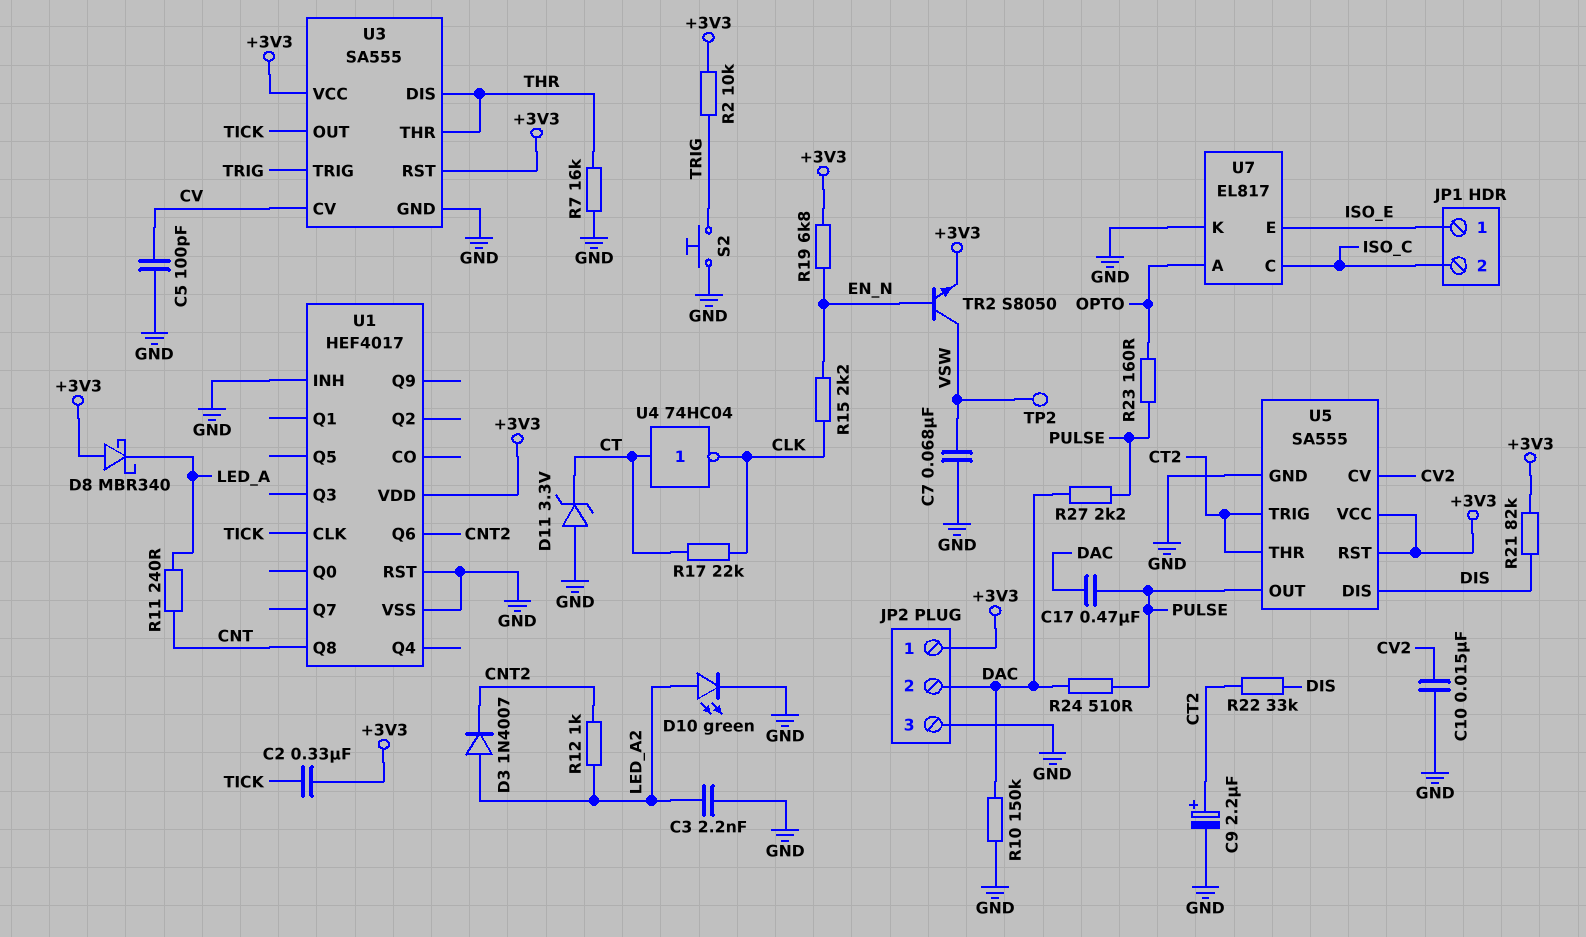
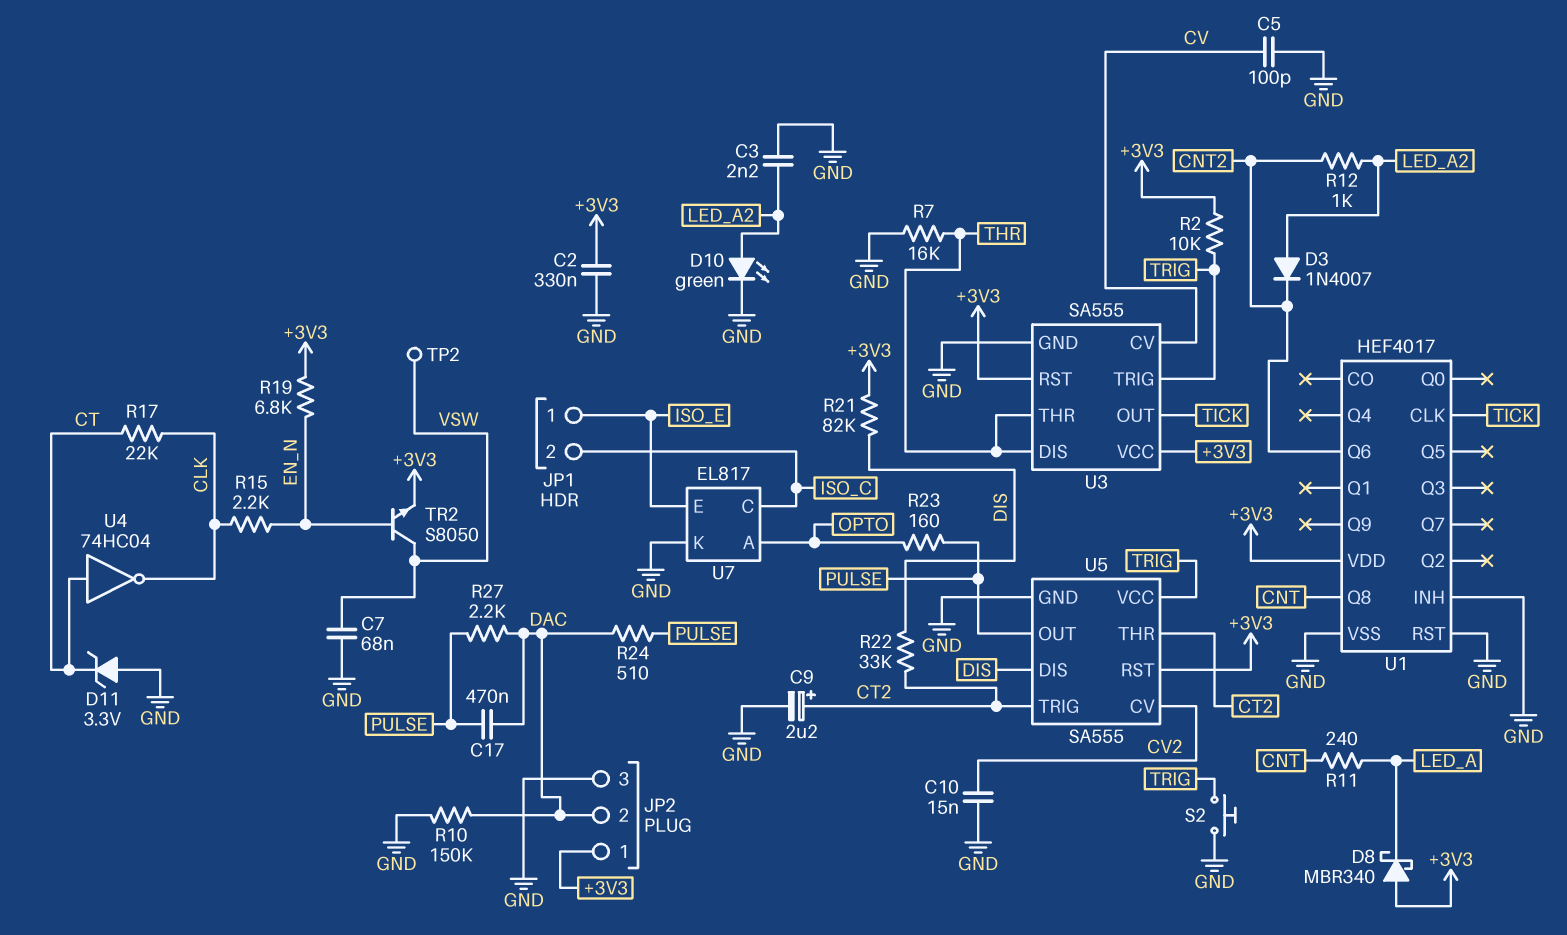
C2: 330nF (+3V3, TICK) -> 330nF (+3V3, GND)
U5 pin VCC: +3V3 -> TRIG

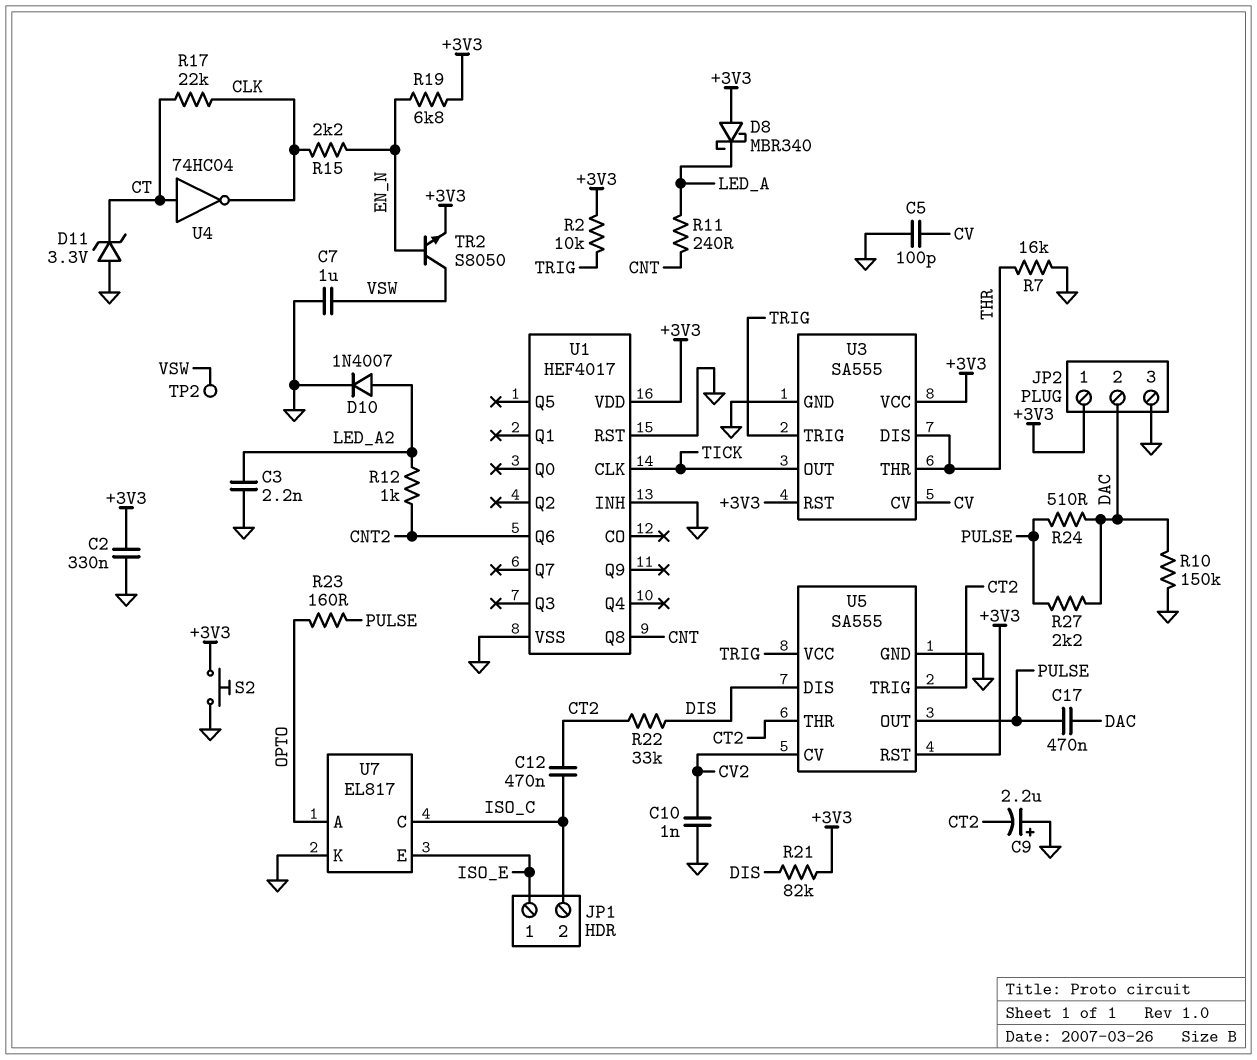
C7: 68nF (GND, VSW) -> 1uF (GND, VSW)
C9: 2.2uF (plus CT2, minus GND) -> 2.2uF (plus GND, minus CT2)
C10: 15nF (CV2, GND) -> 1nF (CV2, GND)
C12: none -> 470nF (CT2, ISO_C)
D3: diode 1N4007 (A LED_A2, K CNT2) -> none
D10: LED green (A LED_A2, K GND) -> diode 1N4007 (A LED_A2, K GND)
S2: button (GND, TRIG) -> button (+3V3, GND)

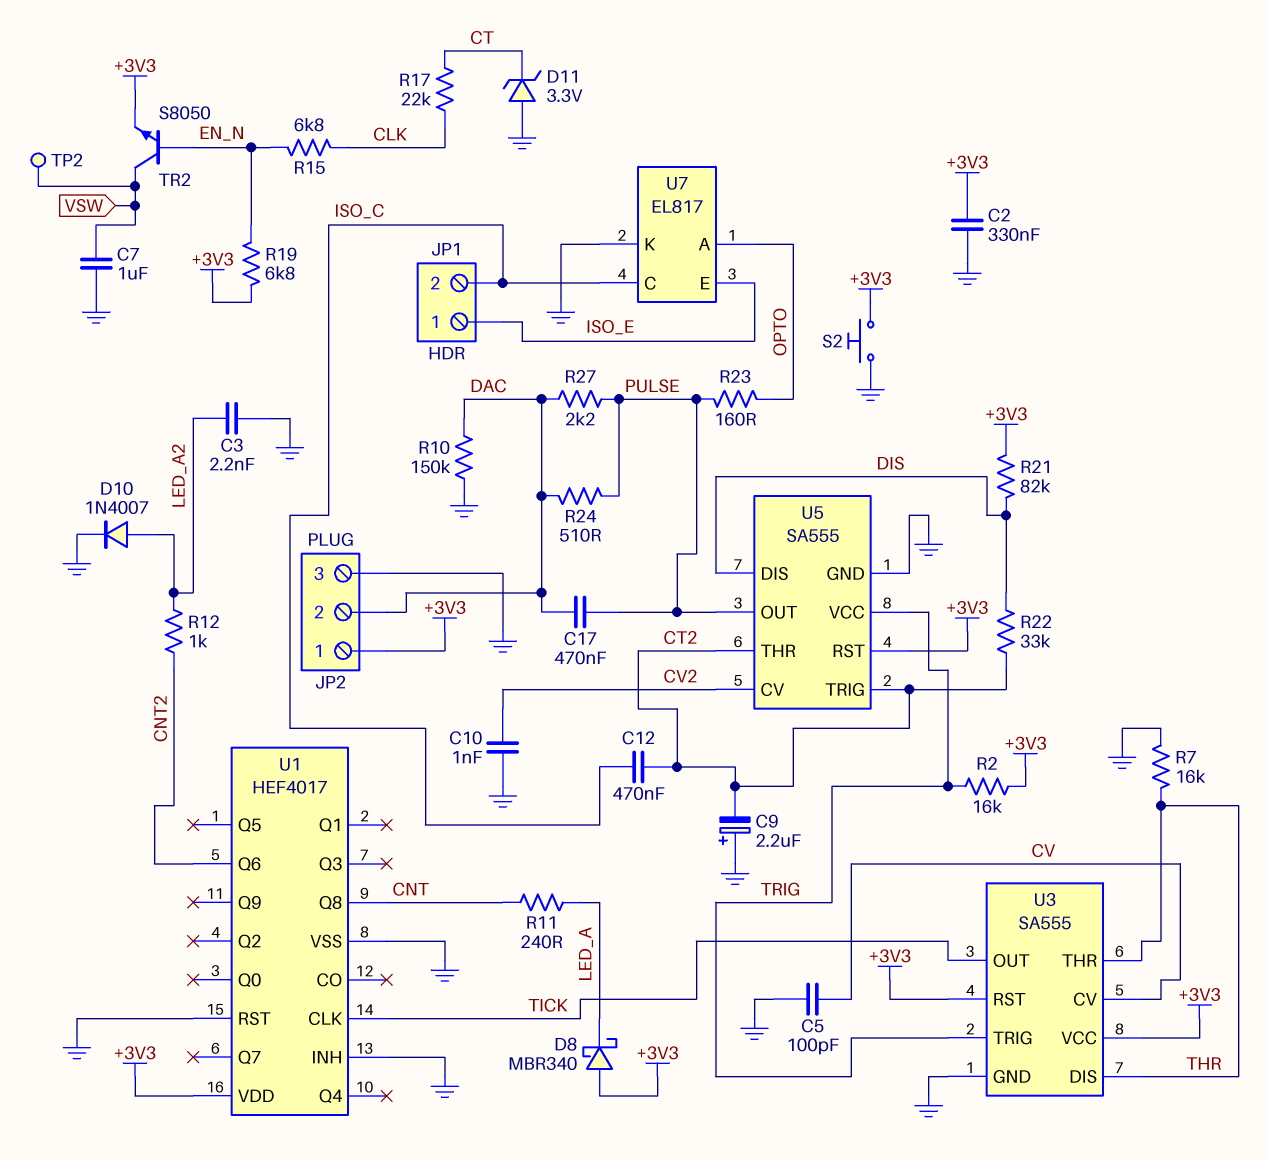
R2: 10k (+3V3, TRIG) -> 16k (+3V3, TRIG)
R15: 2.2k (CLK, EN_N) -> 6.8k (CLK, EN_N)
U4: NOT 74HC04 (in CT, out CLK) -> none

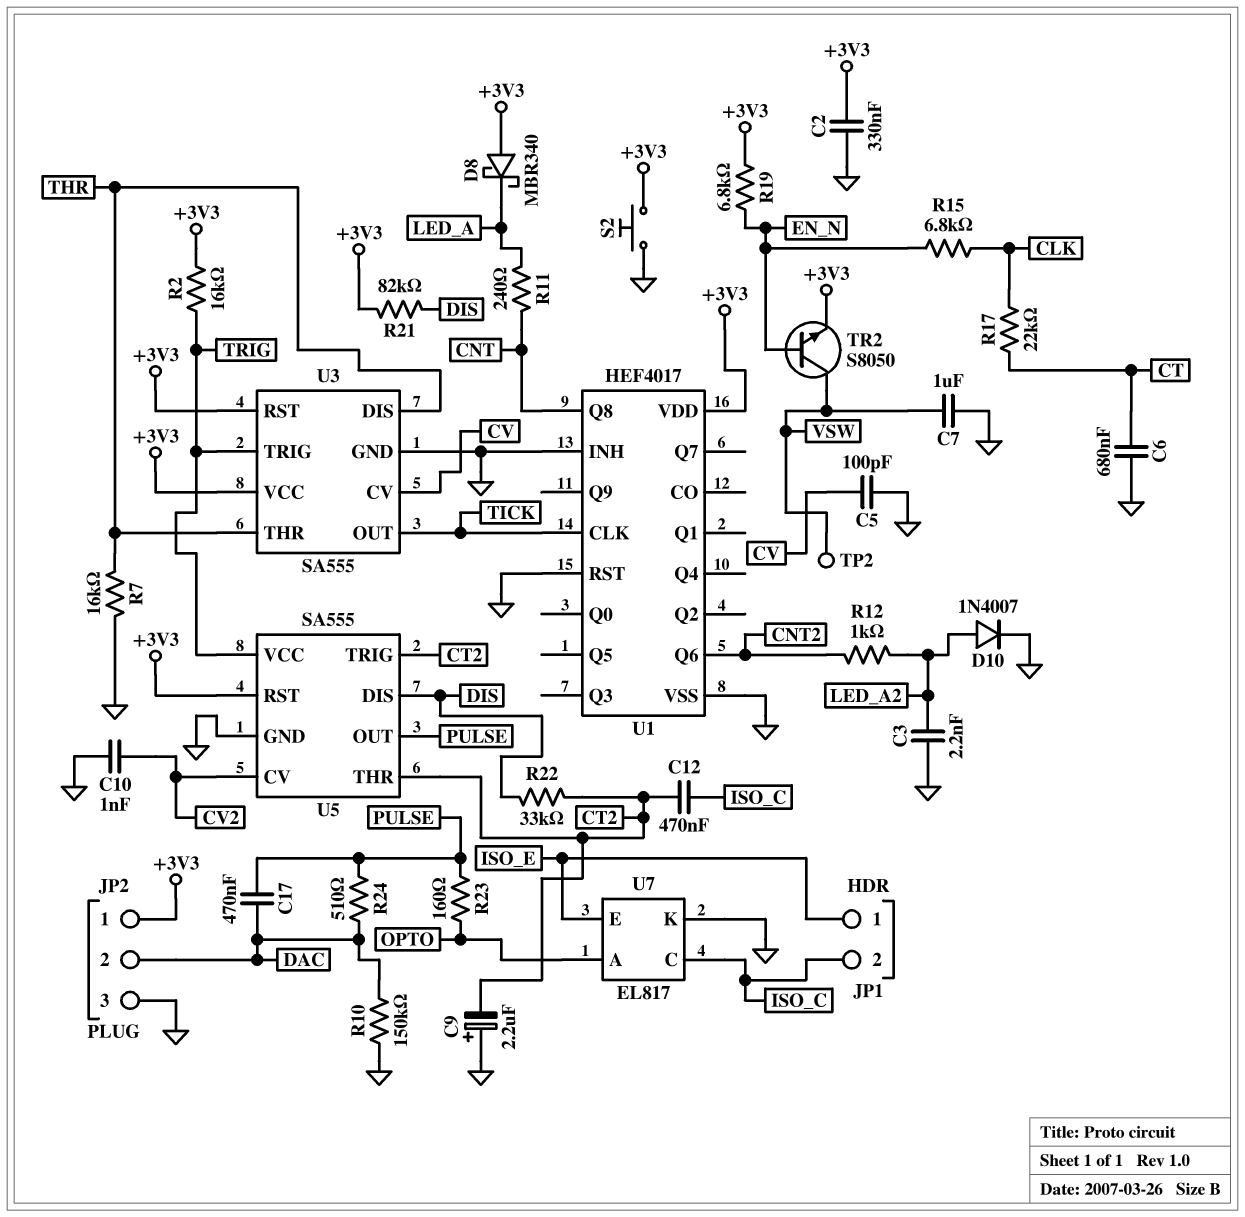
C6: none -> 680nF (CT, GND)
D11: zener 3.3V (A GND, K CT) -> none
R27: 2.2k (DAC, PULSE) -> none

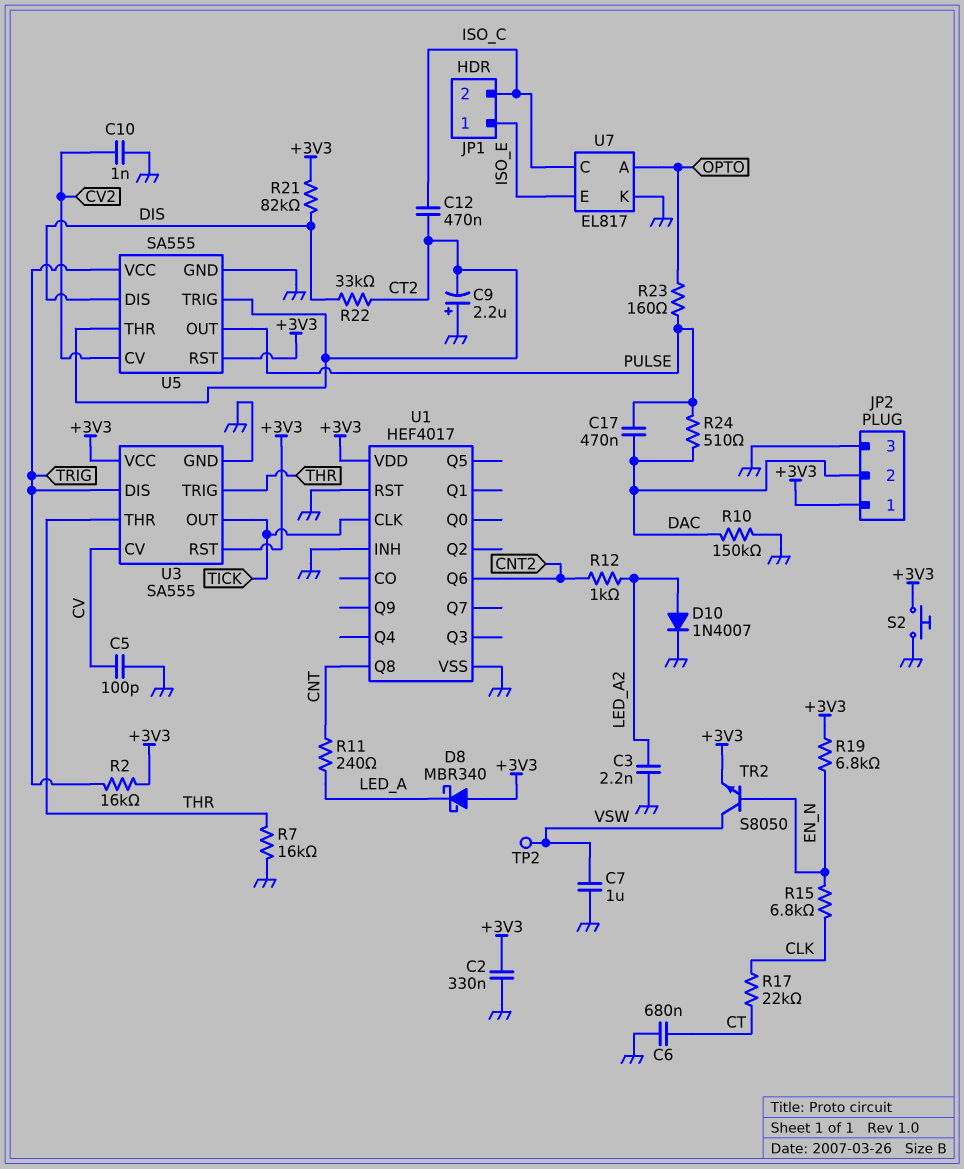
U3 pin DIS: THR -> TRIG
U3 pin TRIG: TRIG -> THR

